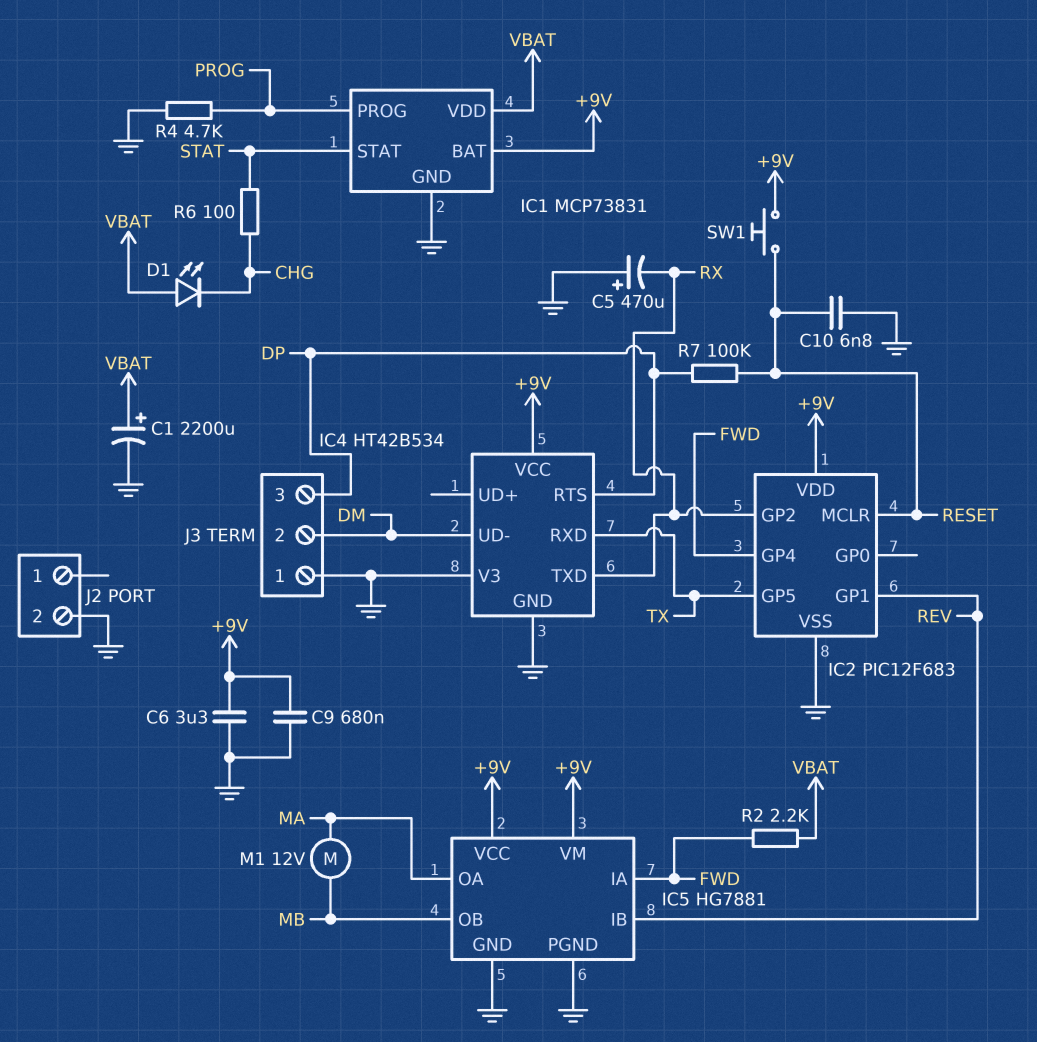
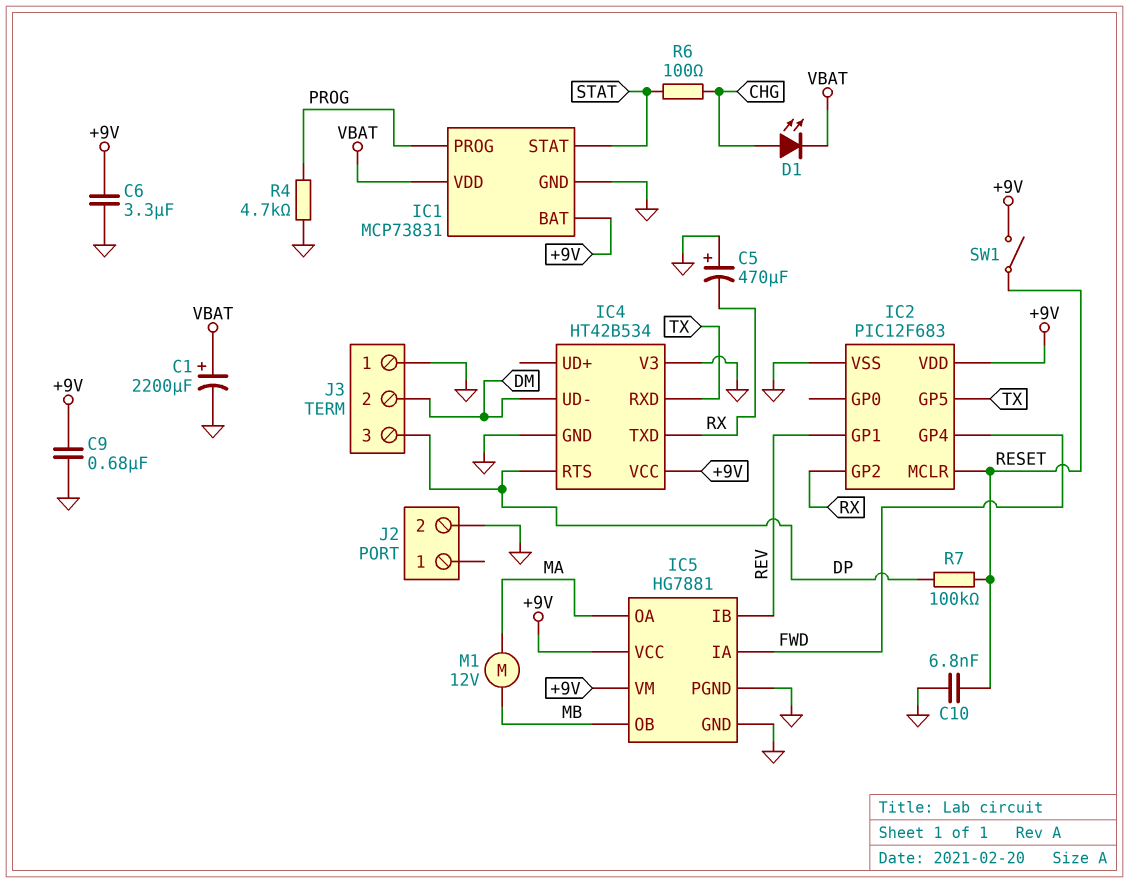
D1: LED (A VBAT, K CHG) -> LED (A CHG, K VBAT)
R2: 2.2k (FWD, VBAT) -> none
SW1: button (+9V, RESET) -> switch (+9V, RESET)

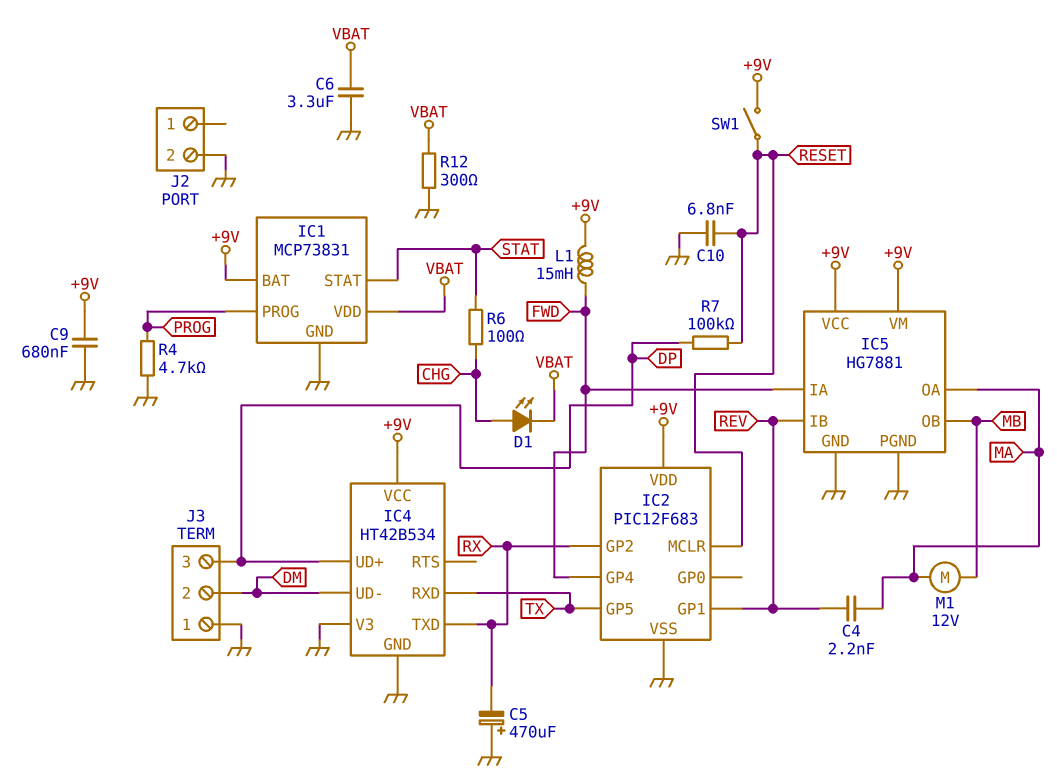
C1: 2200uF (plus VBAT, minus GND) -> none
C4: none -> 2.2nF (MA, REV)
C6: 3.3uF (+9V, GND) -> 3.3uF (GND, VBAT)
IC4 pin RTS: DP -> none
IC4 pin UD+: none -> DP
L1: none -> 15mH (+9V, FWD)
R12: none -> 300 (GND, VBAT)

